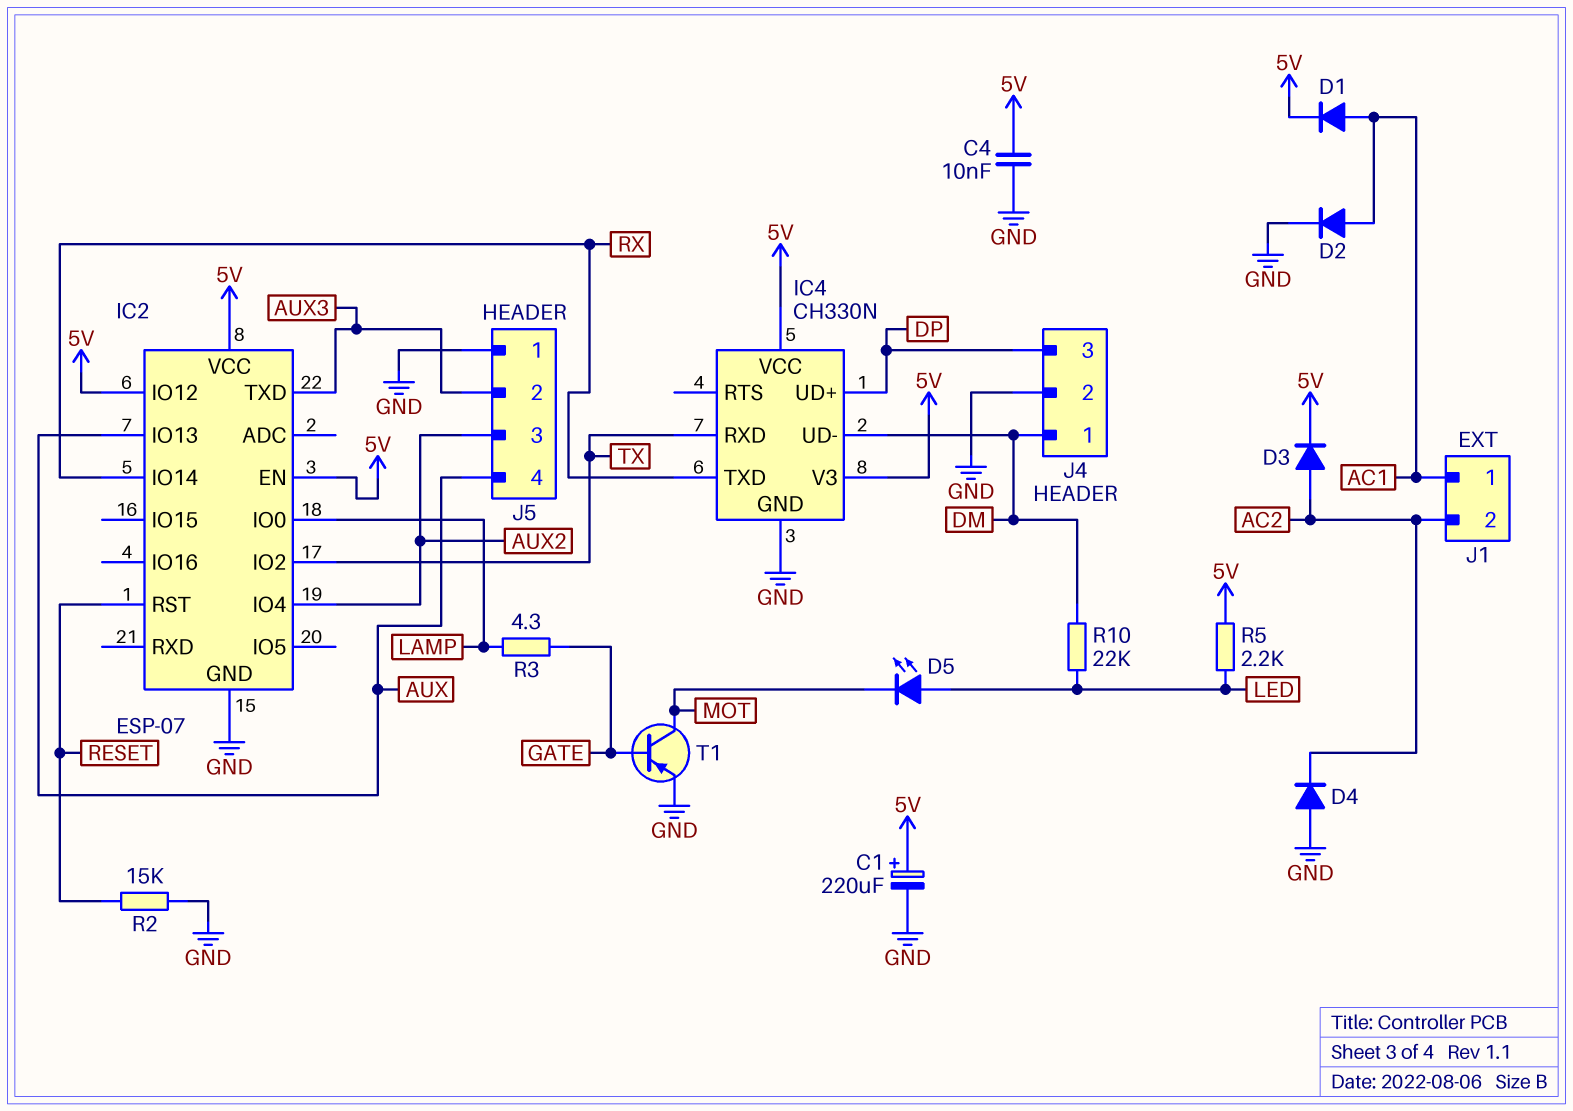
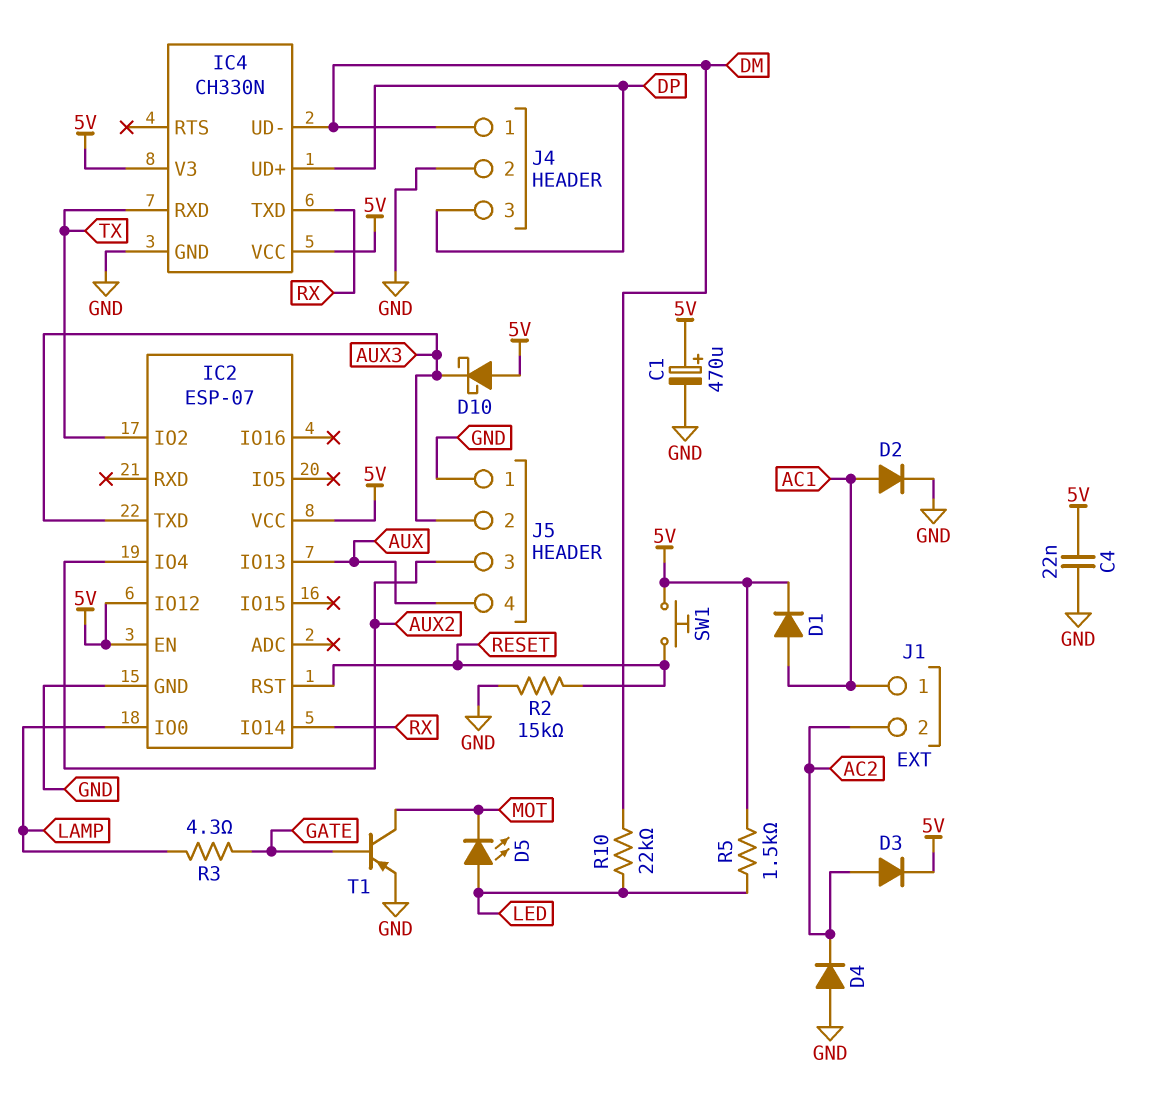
C1: 220uF (plus 5V, minus GND) -> 470uF (plus 5V, minus GND)
C4: 10nF (5V, GND) -> 22nF (5V, GND)
D10: none -> schottky (A 5V, K AUX3)
R5: 2.2k (5V, LED) -> 1.5k (5V, LED)
SW1: none -> button (5V, RESET)

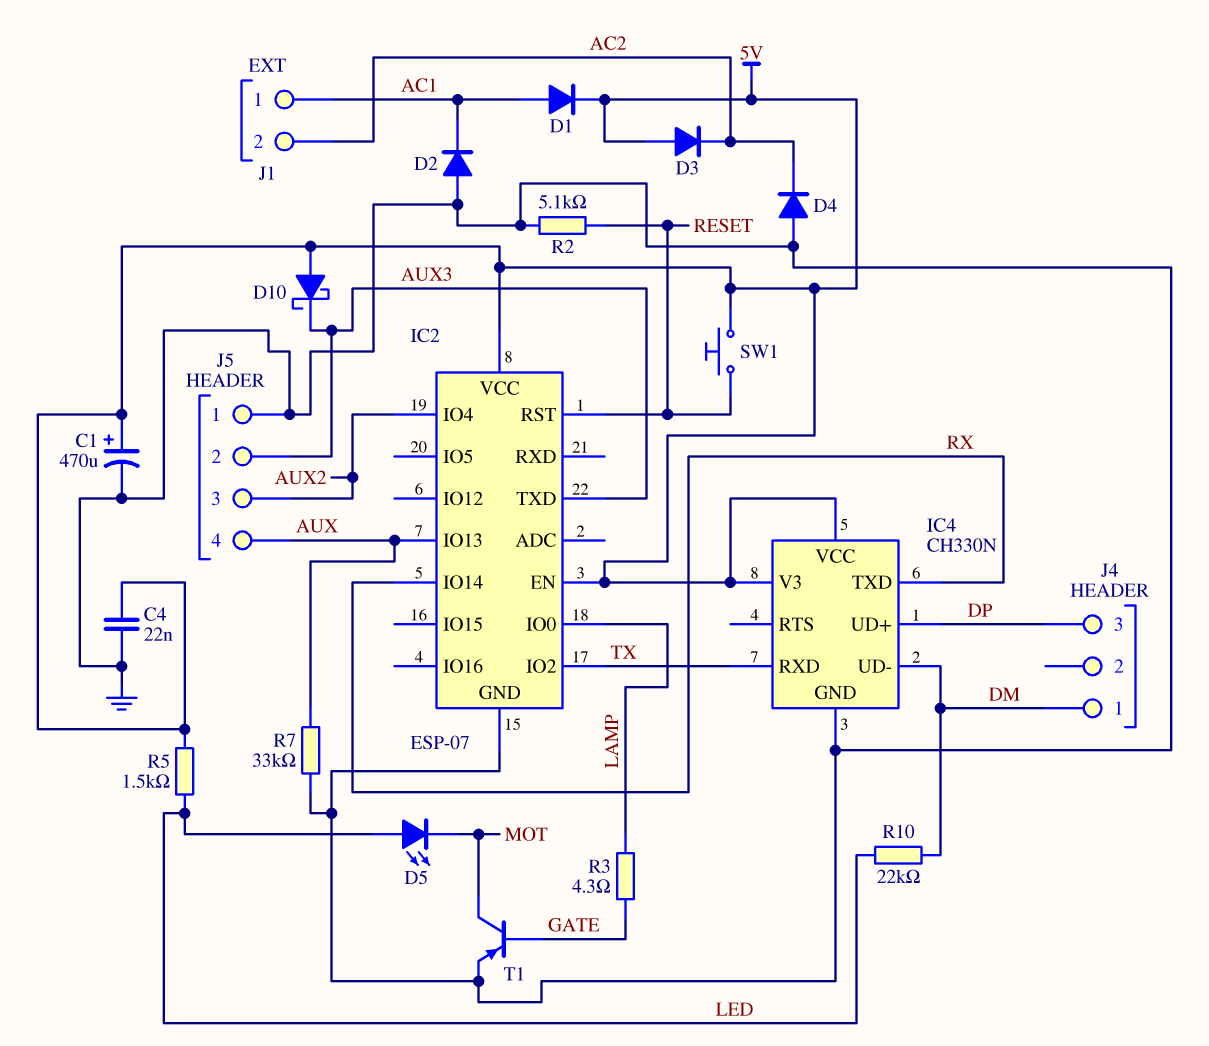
D2: diode (A AC1, K GND) -> diode (A GND, K AC1)
D3: diode (A AC2, K 5V) -> diode (A 5V, K AC2)
IC2 pin IO12: 5V -> none
J4 pin 2: GND -> none
R2: 15k (GND, RESET) -> 5.1k (GND, RESET)
R7: none -> 33k (AUX, GND)

